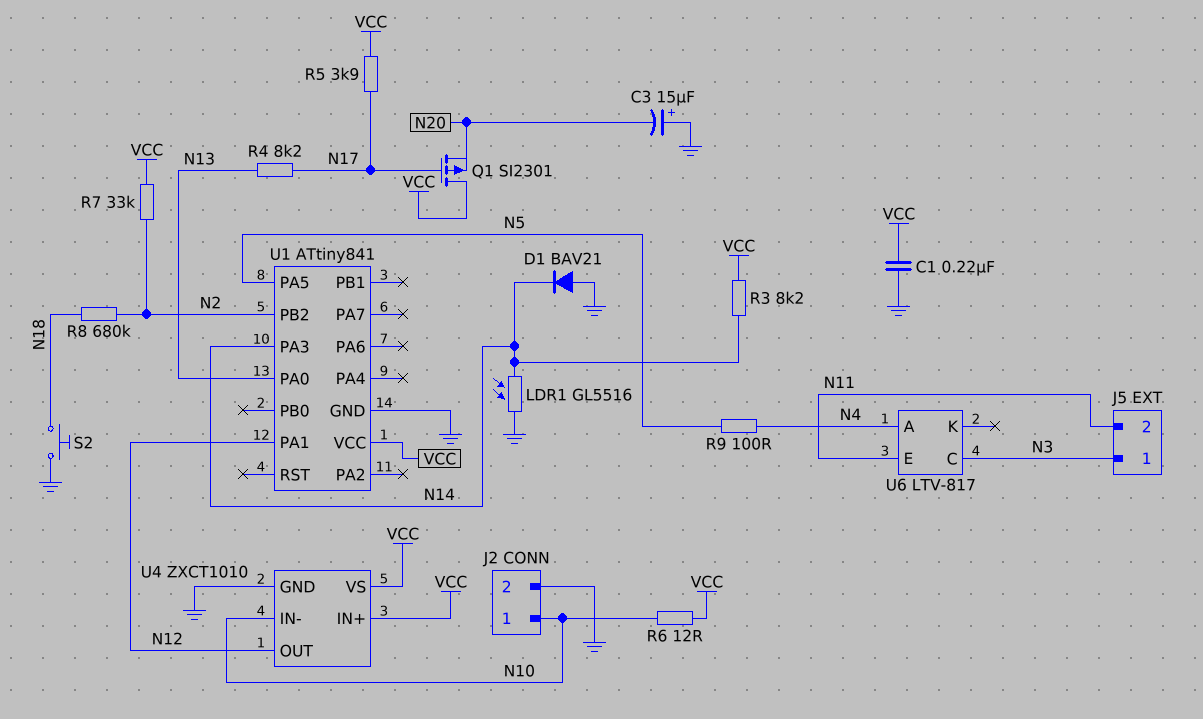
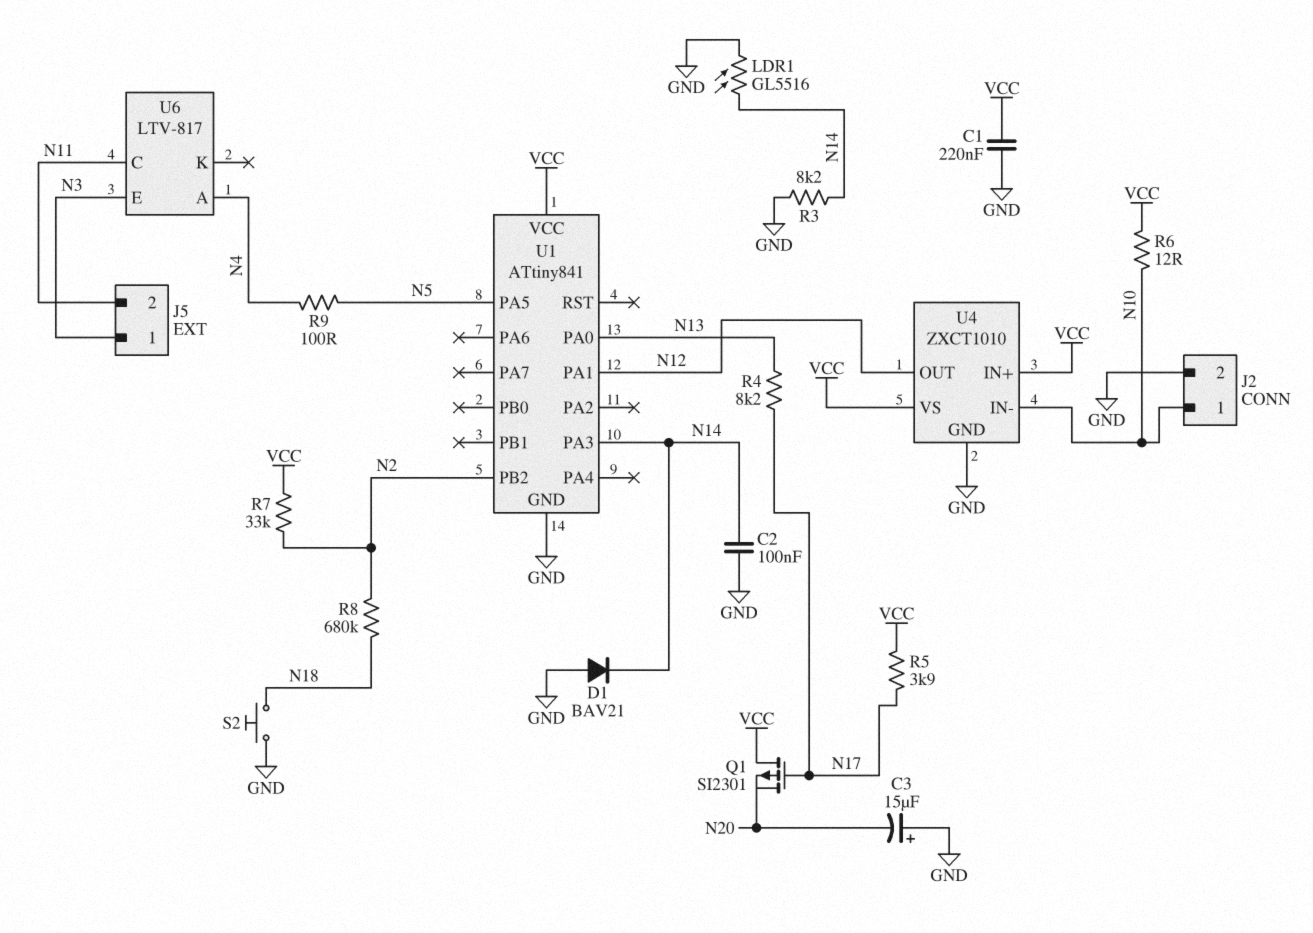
C2: none -> 100nF (GND, N14)
R3: 8.2k (N14, VCC) -> 8.2k (GND, N14)
U6 pin C: N3 -> N11
U6 pin E: N11 -> N3

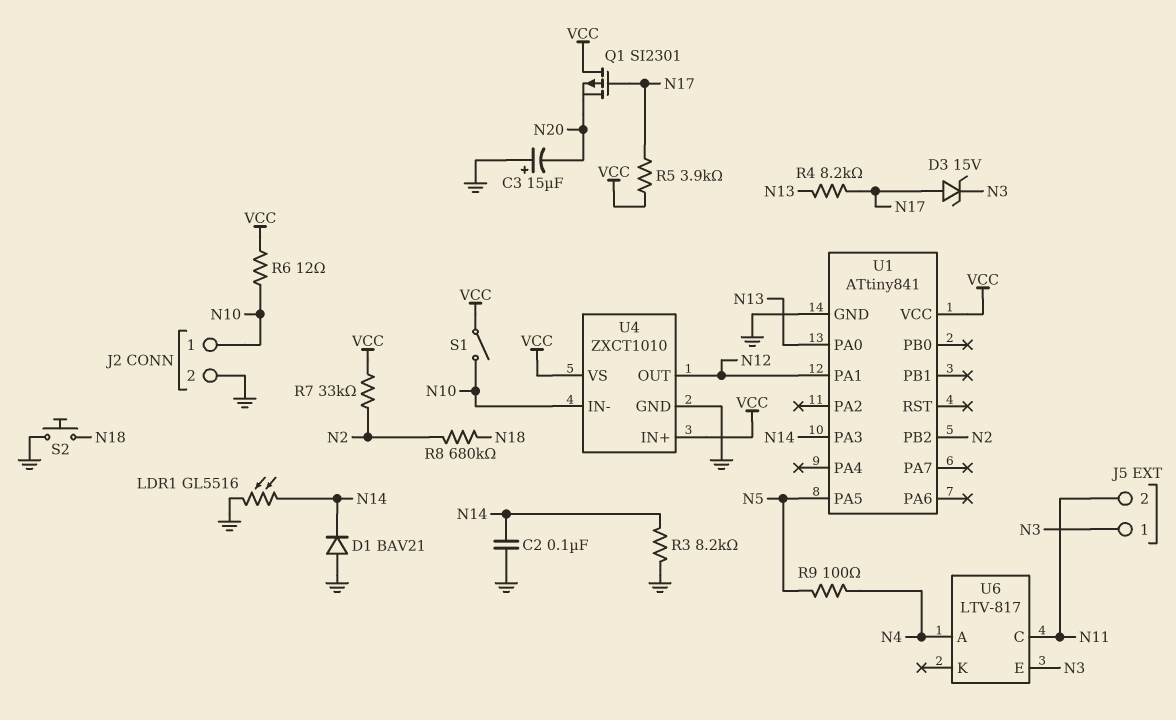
C1: 220nF (GND, VCC) -> none
D3: none -> zener 15V (A N17, K N3)
S1: none -> switch (N10, VCC)

